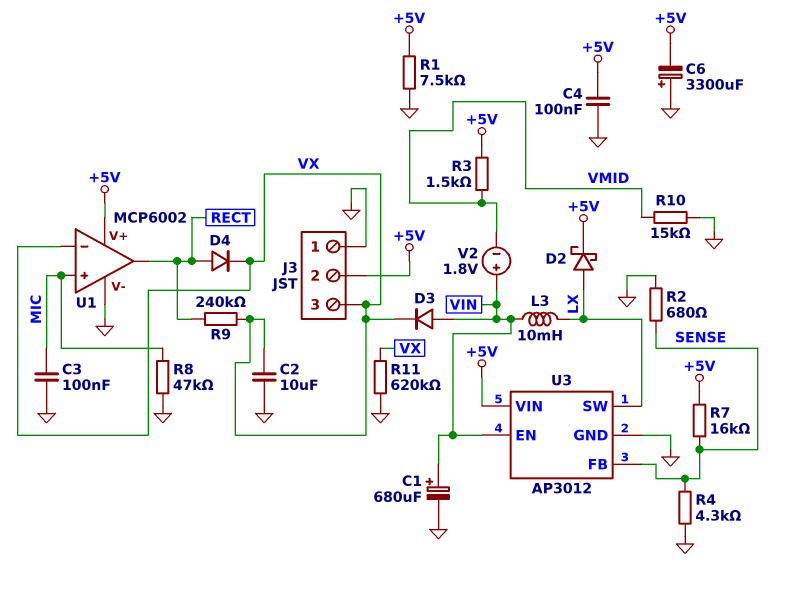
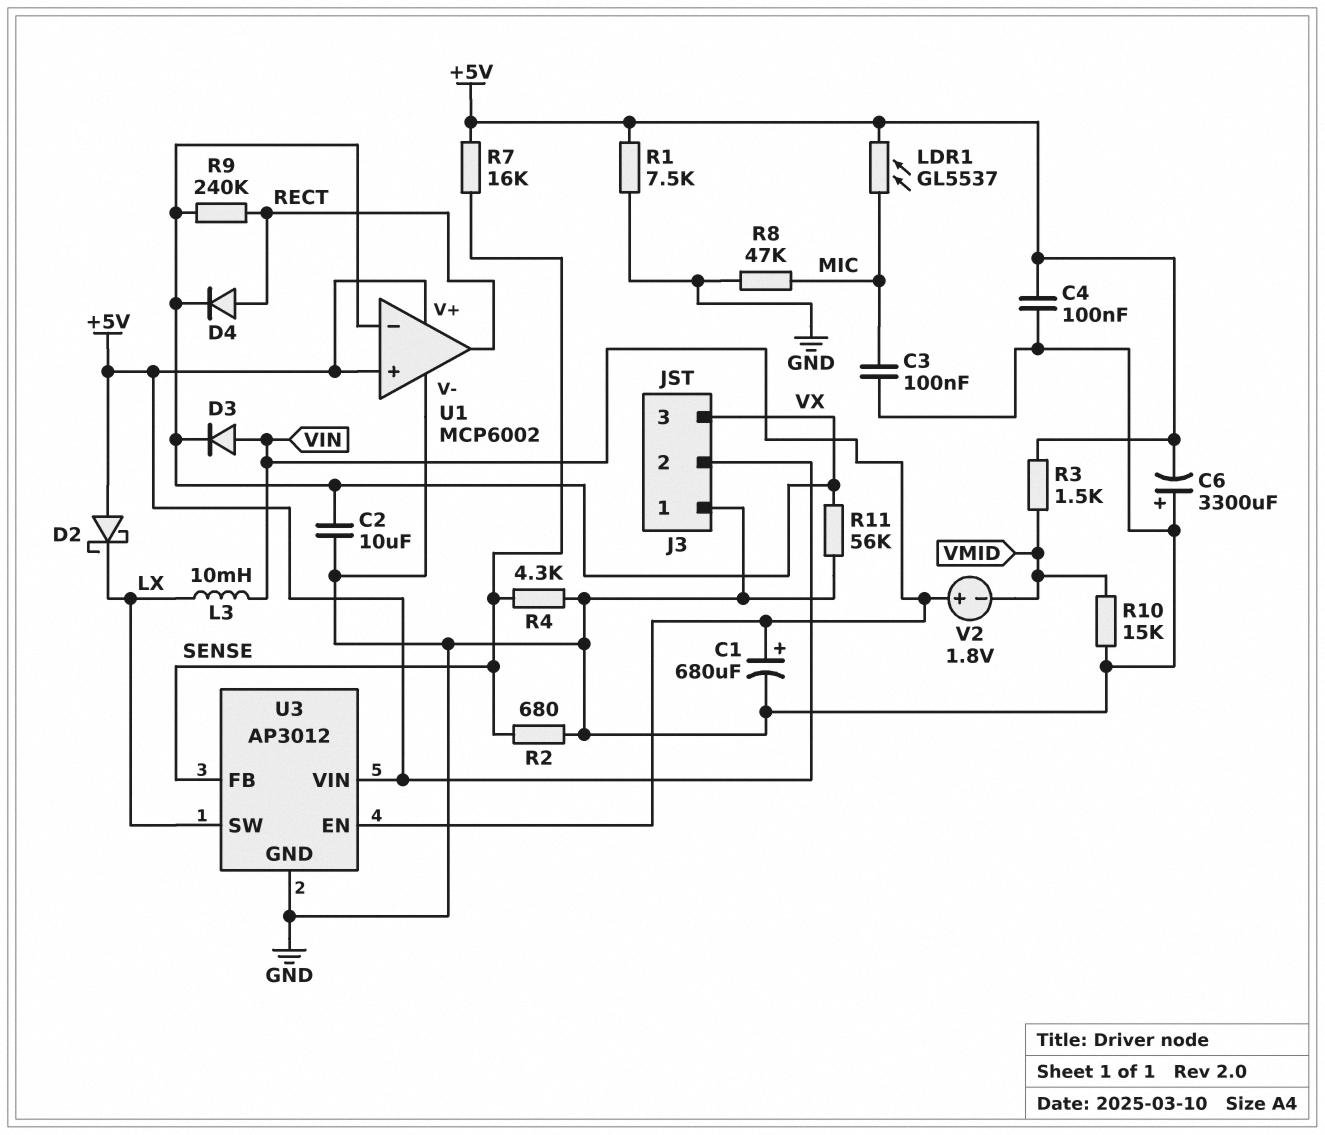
D2: schottky (A LX, K +5V) -> schottky (A +5V, K LX)
LDR1: none -> GL5537 (+5V, MIC)
R11: 620k (GND, VX) -> 56k (GND, VX)
U1 pin in+: MIC -> +5V

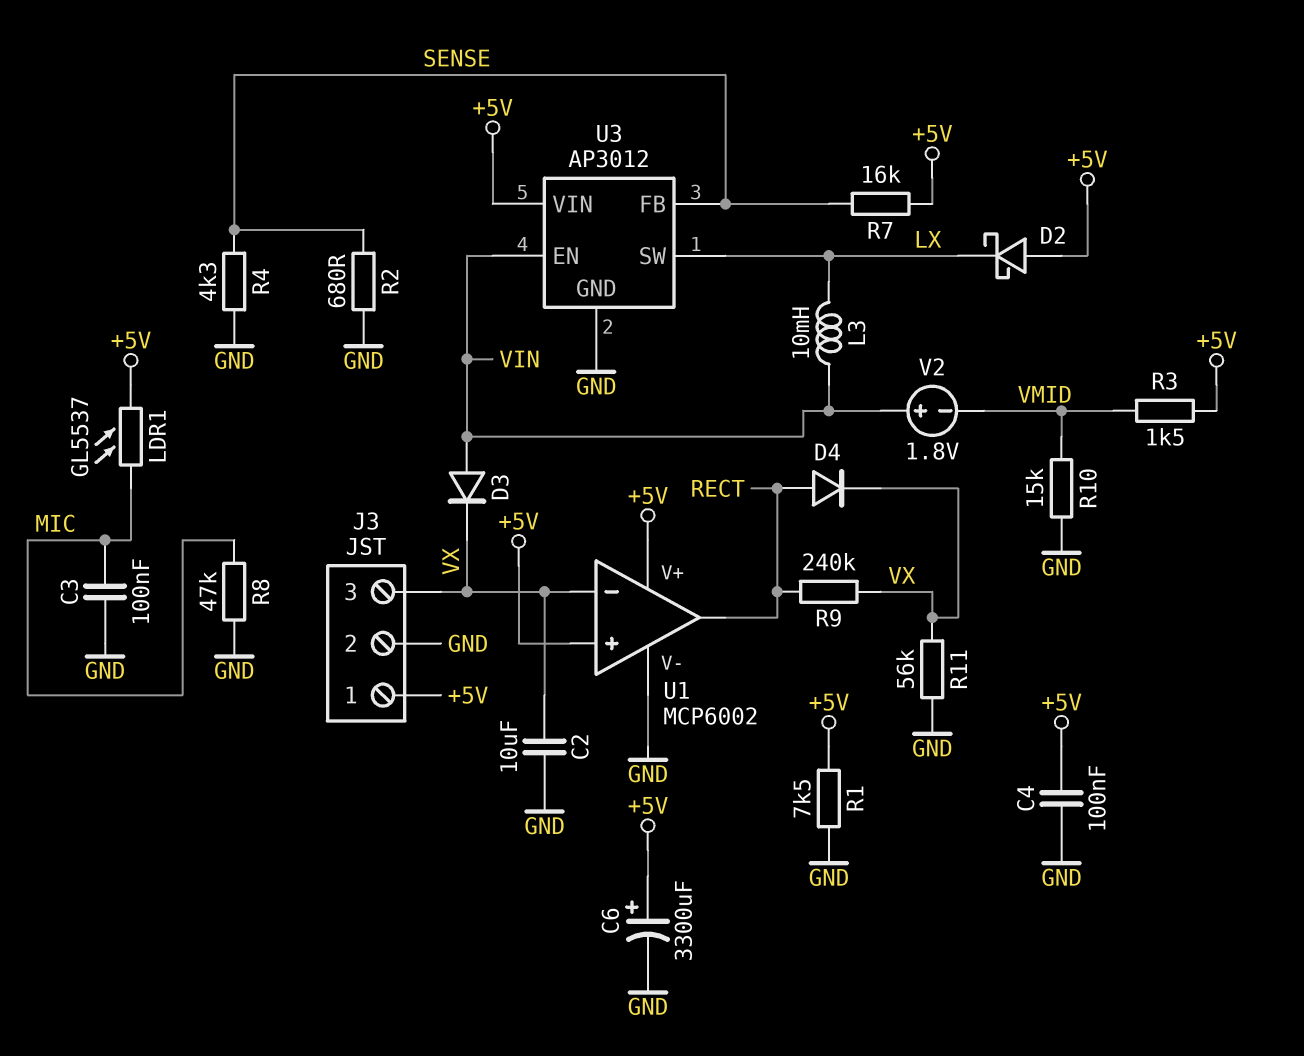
C1: 680uF (plus VIN, minus GND) -> none
C6: 3300uF (plus GND, minus +5V) -> 3300uF (plus +5V, minus GND)
J3 pin 1: GND -> +5V
J3 pin 2: +5V -> GND

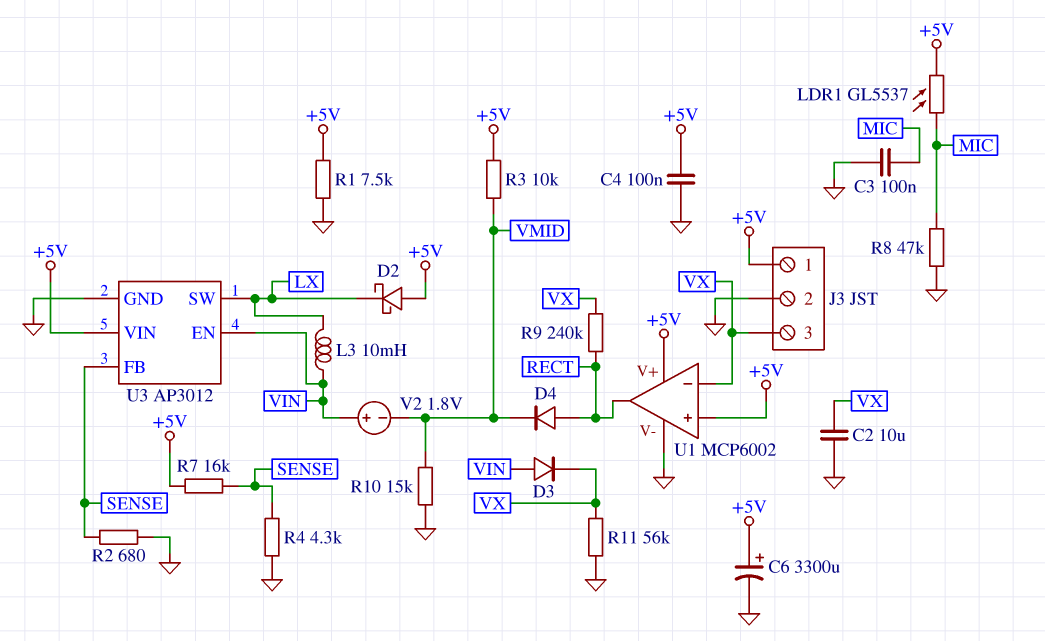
D4: diode (A RECT, K VX) -> diode (A RECT, K VMID)
R3: 1.5k (+5V, VMID) -> 10k (+5V, VMID)

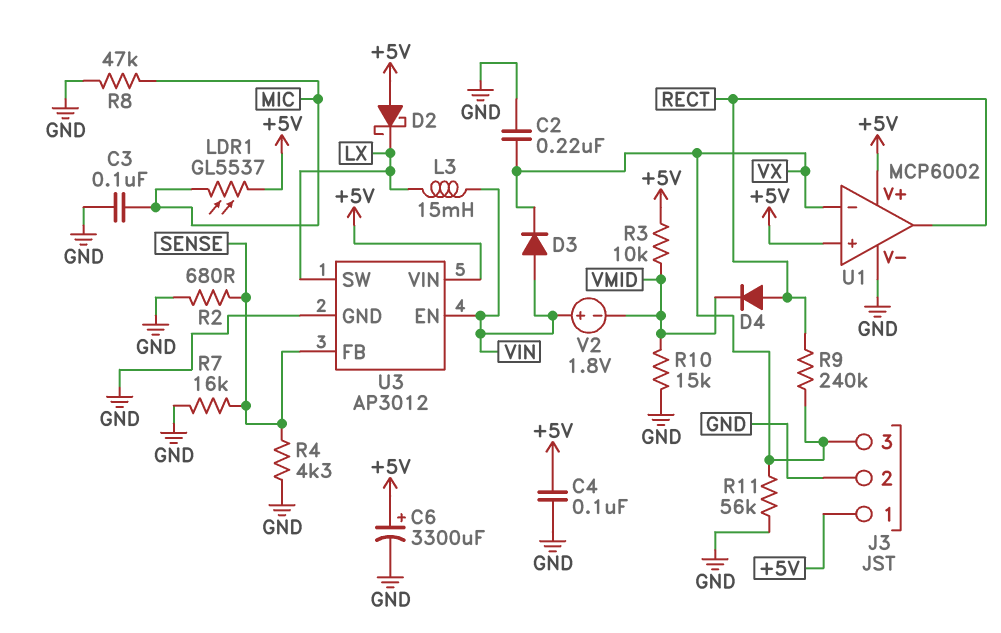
C2: 10uF (GND, VX) -> 220nF (GND, VX)
L3: 10mH (LX, VIN) -> 15mH (LX, VIN)
R1: 7.5k (+5V, GND) -> none
R7: 16k (+5V, SENSE) -> 16k (GND, SENSE)

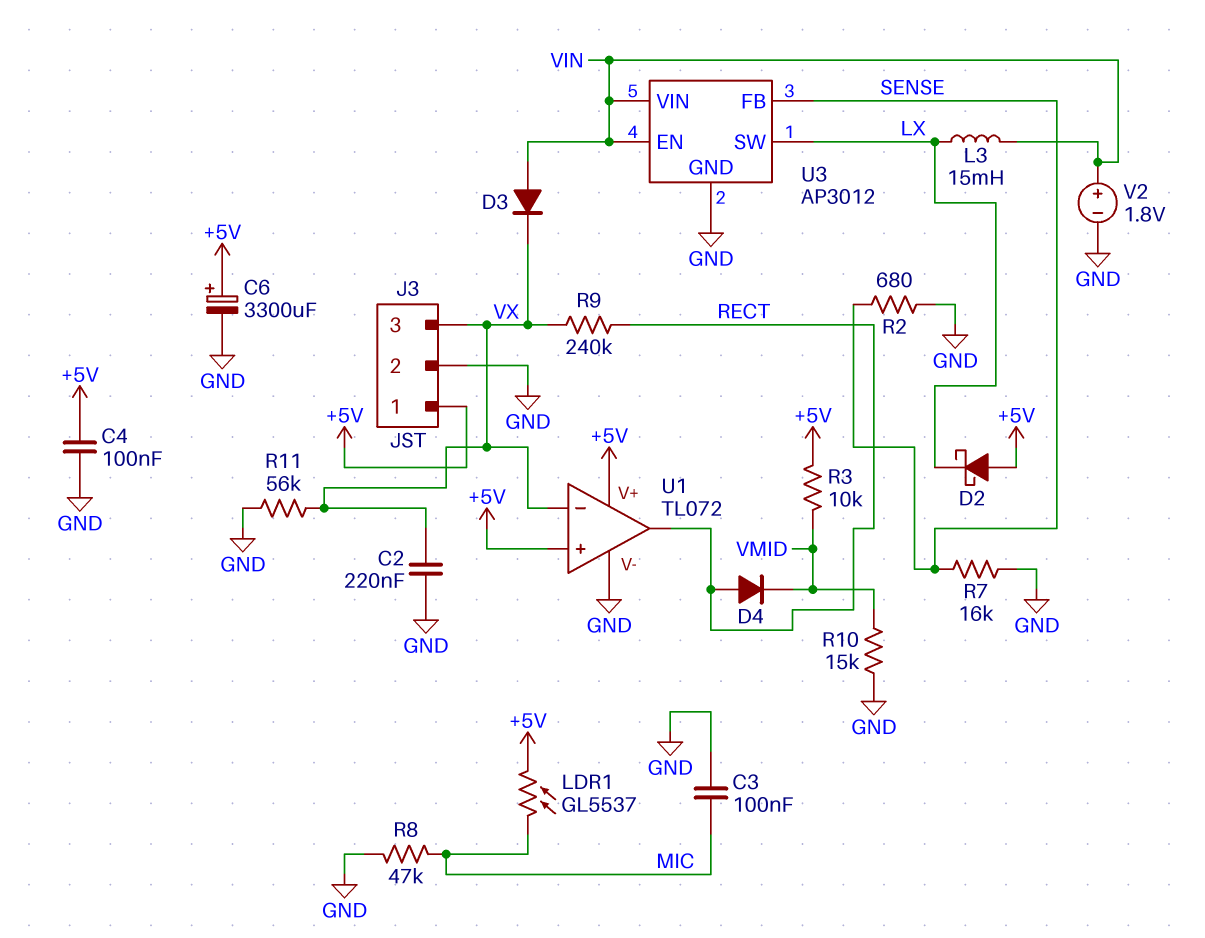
R4: 4.3k (GND, SENSE) -> none
U1: MCP6002 -> TL072
U3 pin VIN: +5V -> VIN
V2: 1.8V (plus VIN, minus VMID) -> 1.8V (plus VIN, minus GND)

